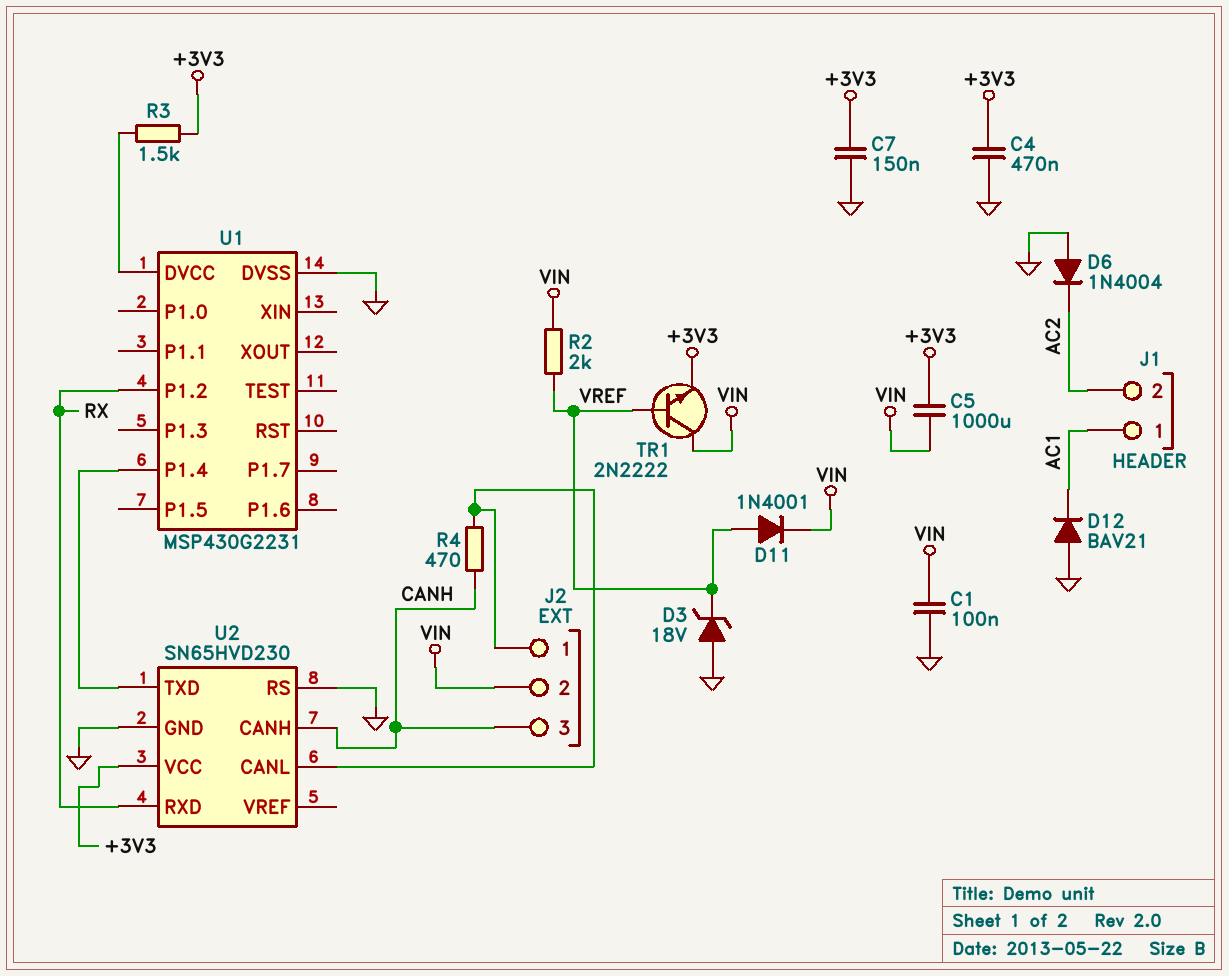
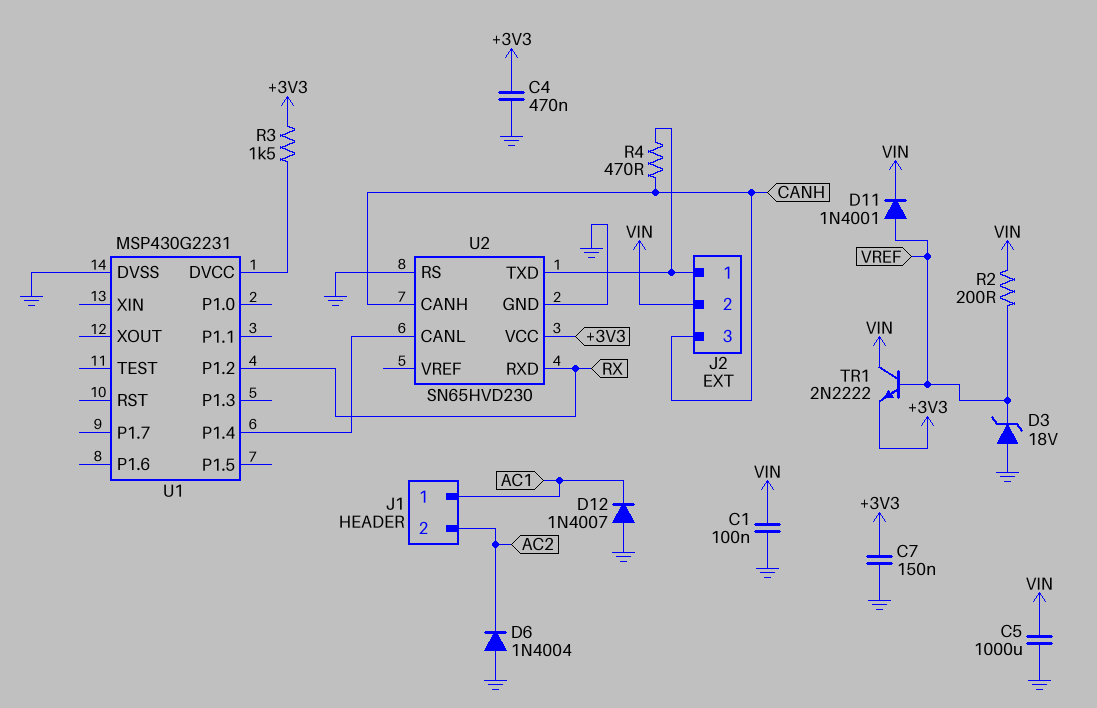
C5: 1000uF (+3V3, VIN) -> 1000uF (GND, VIN)
D12: diode BAV21 (A GND, K AC1) -> diode 1N4007 (A GND, K AC1)
R2: 2k (VIN, VREF) -> 200 (VIN, VREF)
U2 pin CANL: J2/1 -> U1/P1.4
U2 pin TXD: U1/P1.4 -> J2/1

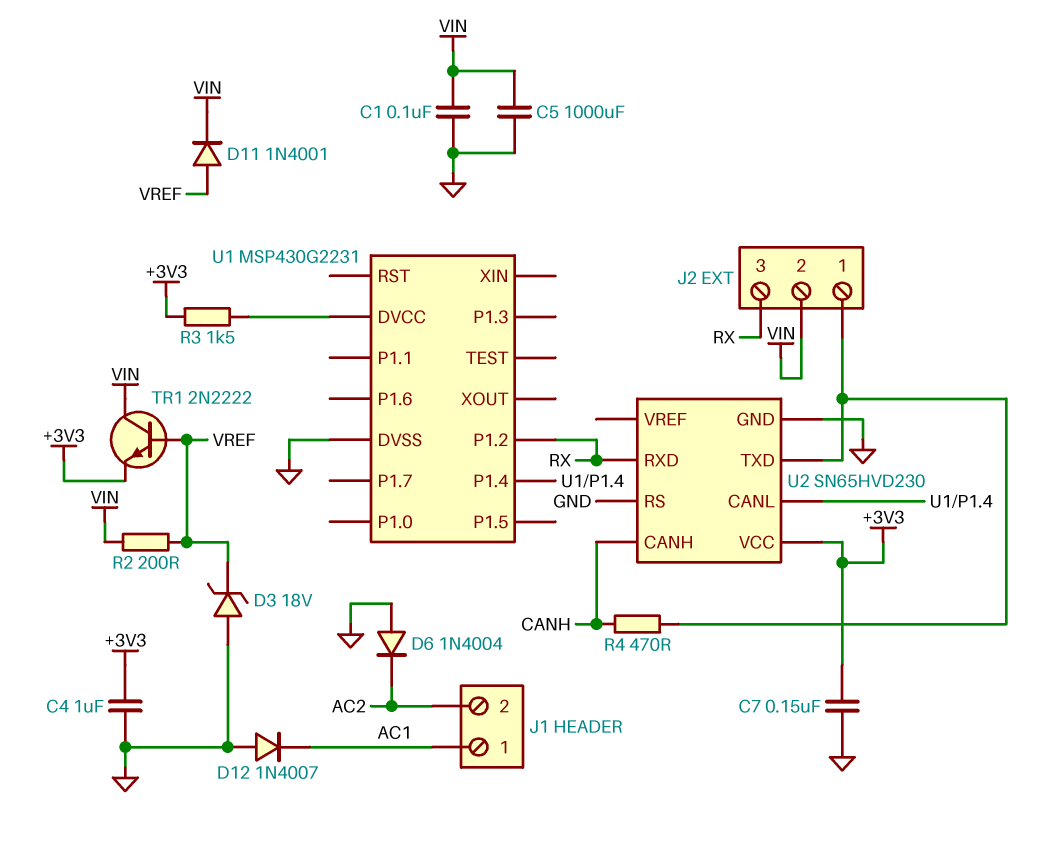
C4: 470nF (+3V3, GND) -> 1uF (+3V3, GND)
J2 pin 3: CANH -> RX

